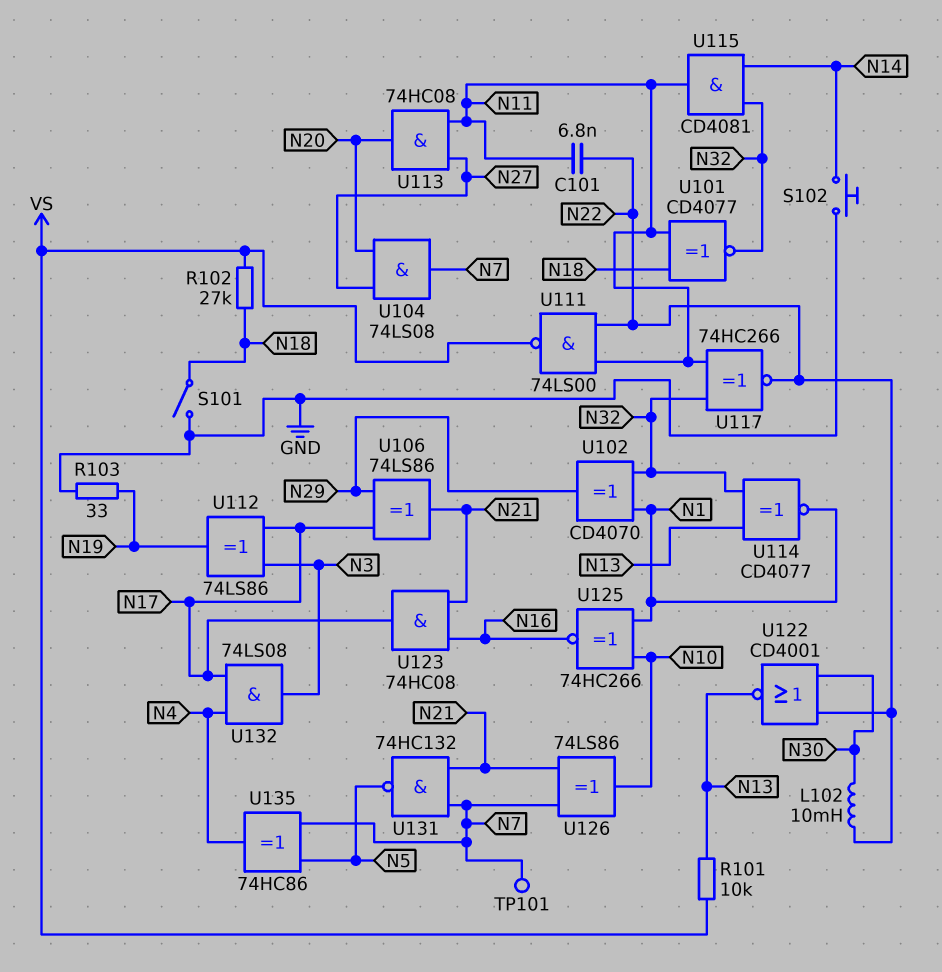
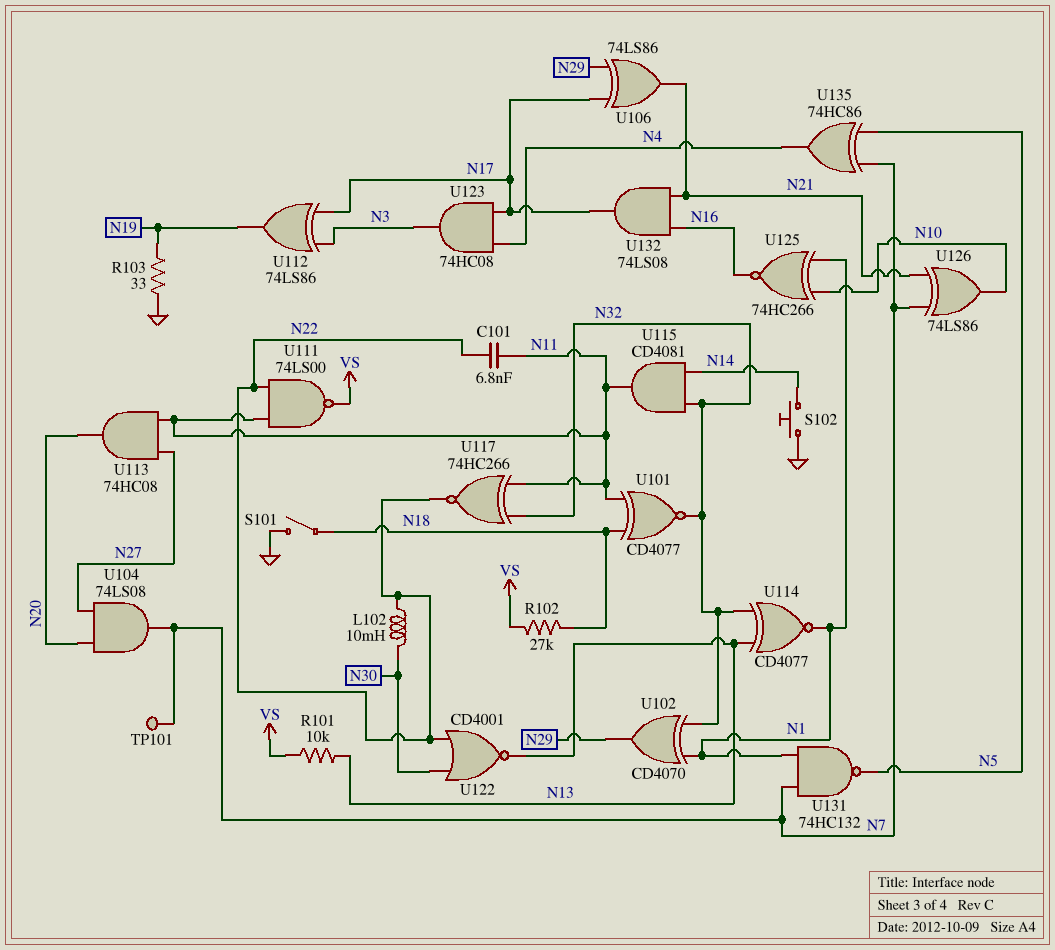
U123: AND 74HC08 (in N16, in N21, out N17) -> AND 74HC08 (in N4, in N17, out N3)
U131: NAND 74HC132 (in N7, in N21, out N5) -> NAND 74HC132 (in N1, in N7, out N5)
U132: AND 74LS08 (in N4, in N17, out N3) -> AND 74LS08 (in N16, in N21, out N17)

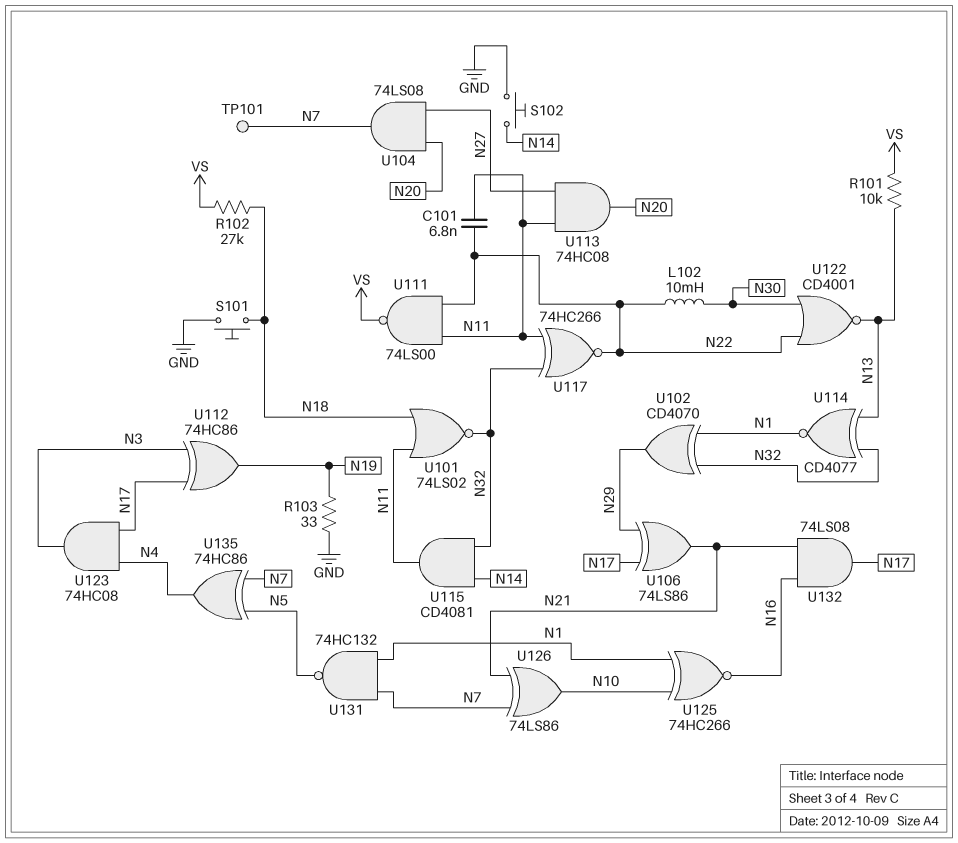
S101: switch (GND, N18) -> button (GND, N18)
U101: XNOR CD4077 (in N11, in N18, out N32) -> NOR 74LS02 (in N11, in N18, out N32)
U112: XOR 74LS86 (in N3, in N17, out N19) -> XOR 74HC86 (in N3, in N17, out N19)

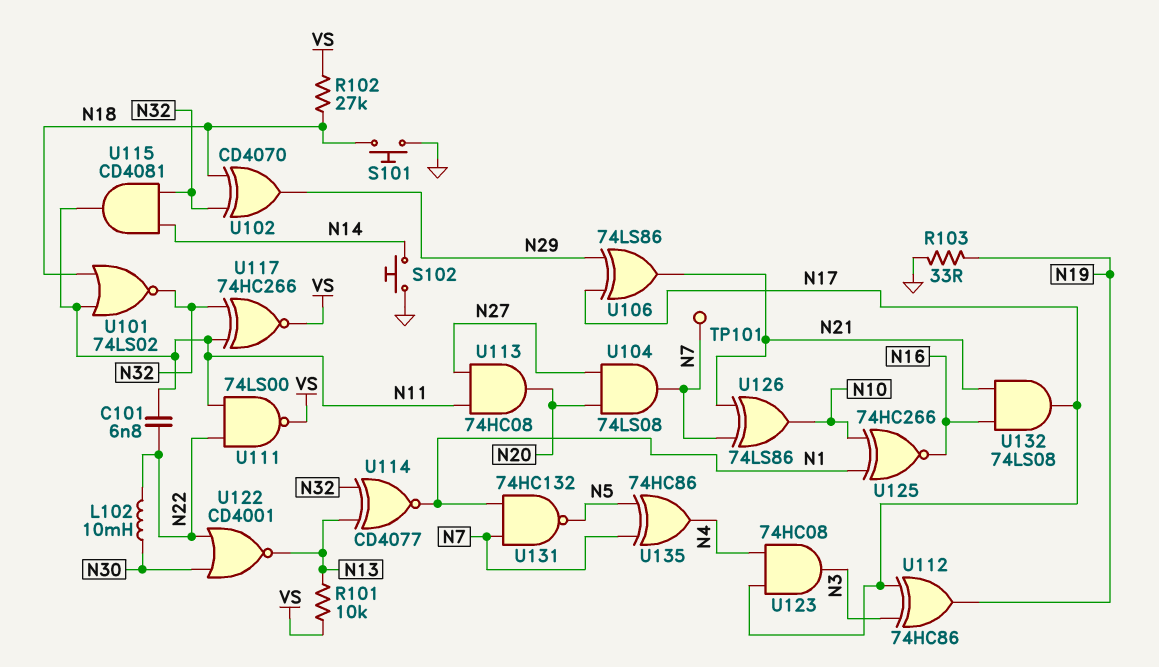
U102: XOR CD4070 (in N1, in N32, out N29) -> XOR CD4070 (in N18, in N32, out N29)
U117: XNOR 74HC266 (in N11, in N32, out N22) -> XNOR 74HC266 (in N11, in N32, out VS)

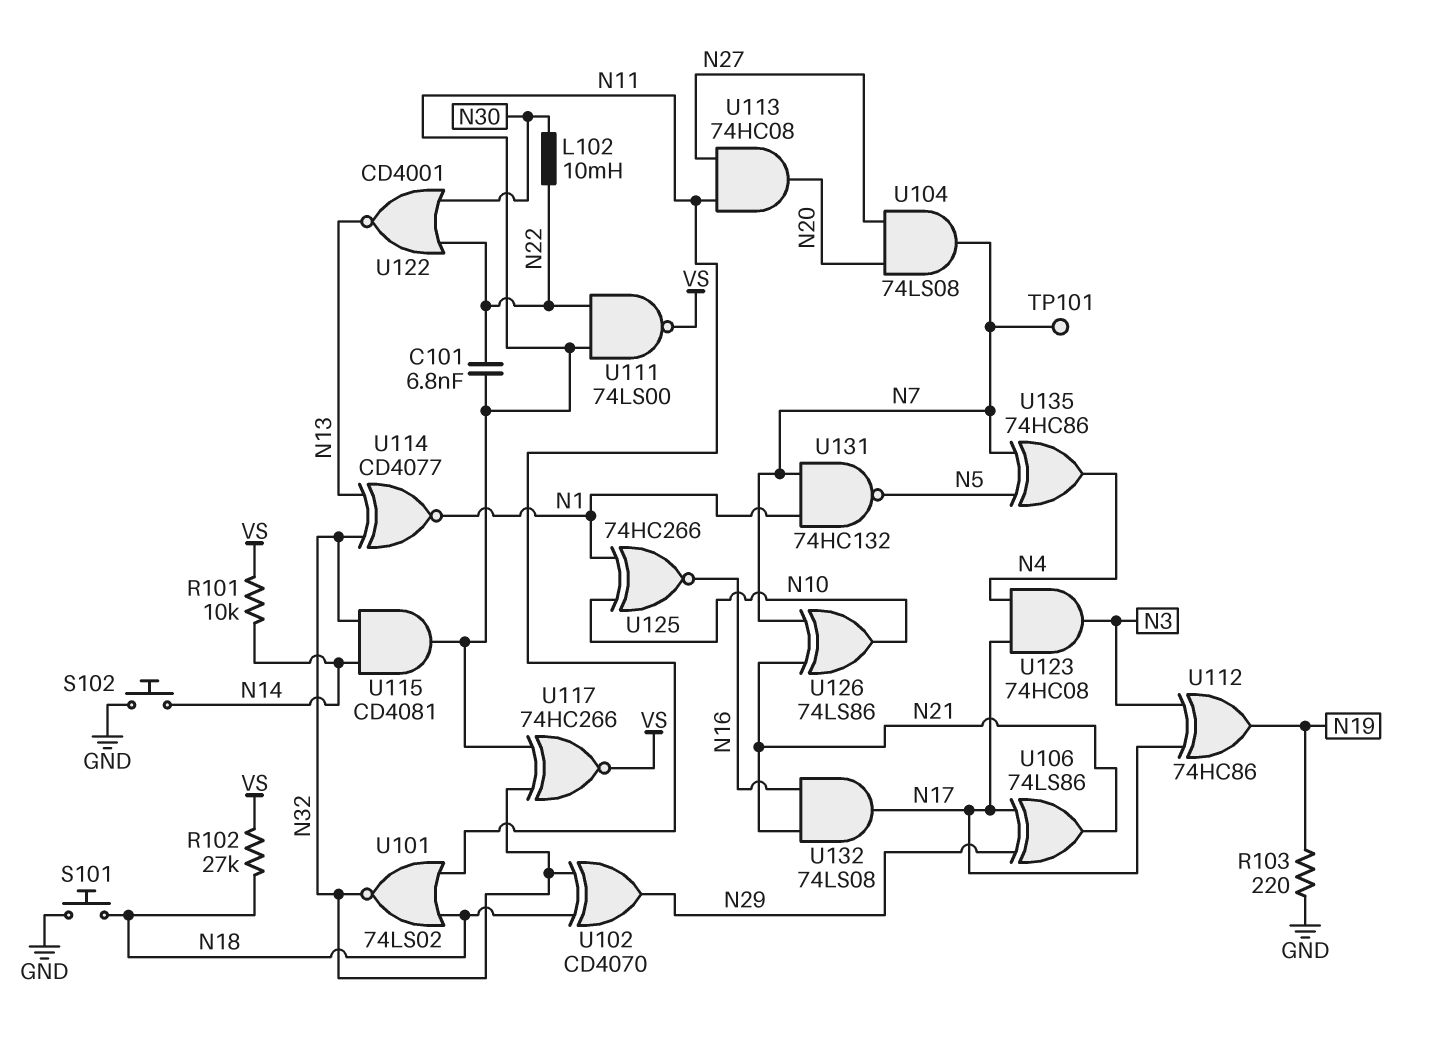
R101: 10k (N13, VS) -> 10k (N14, VS)
R103: 33 (GND, N19) -> 220 (GND, N19)

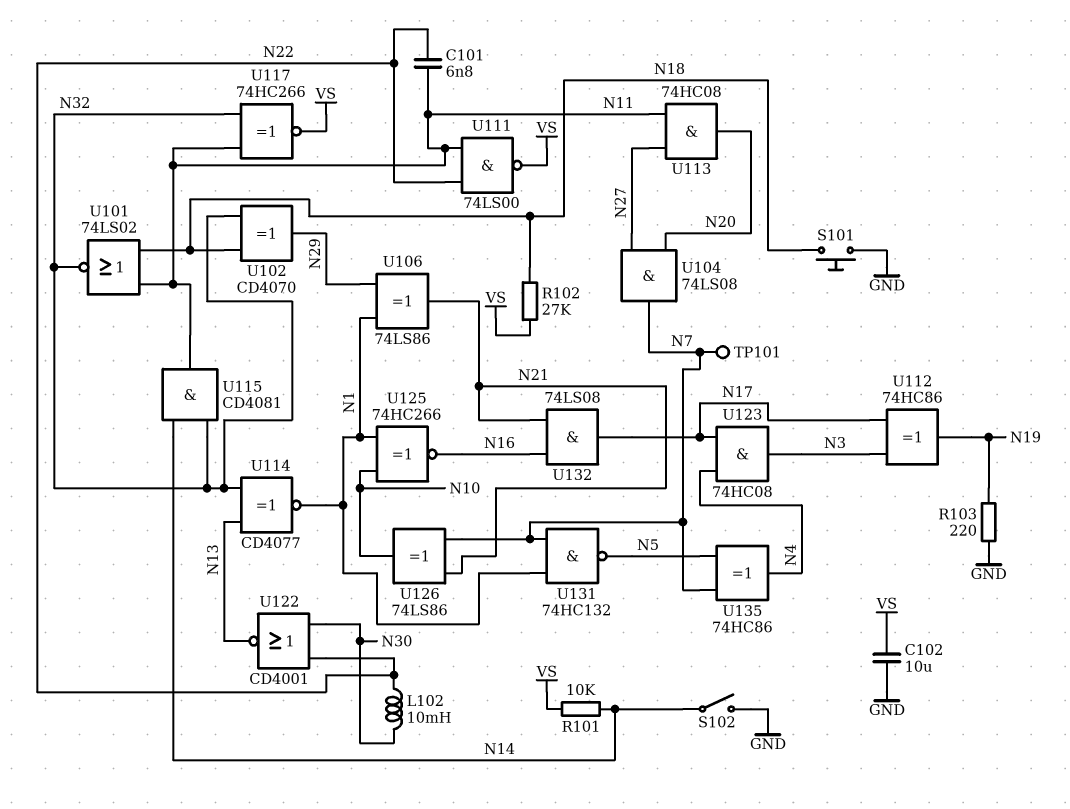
C102: none -> 10uF (GND, VS)
S102: button (GND, N14) -> switch (GND, N14)
U106: XOR 74LS86 (in N17, in N29, out N21) -> XOR 74LS86 (in N1, in N29, out N21)

